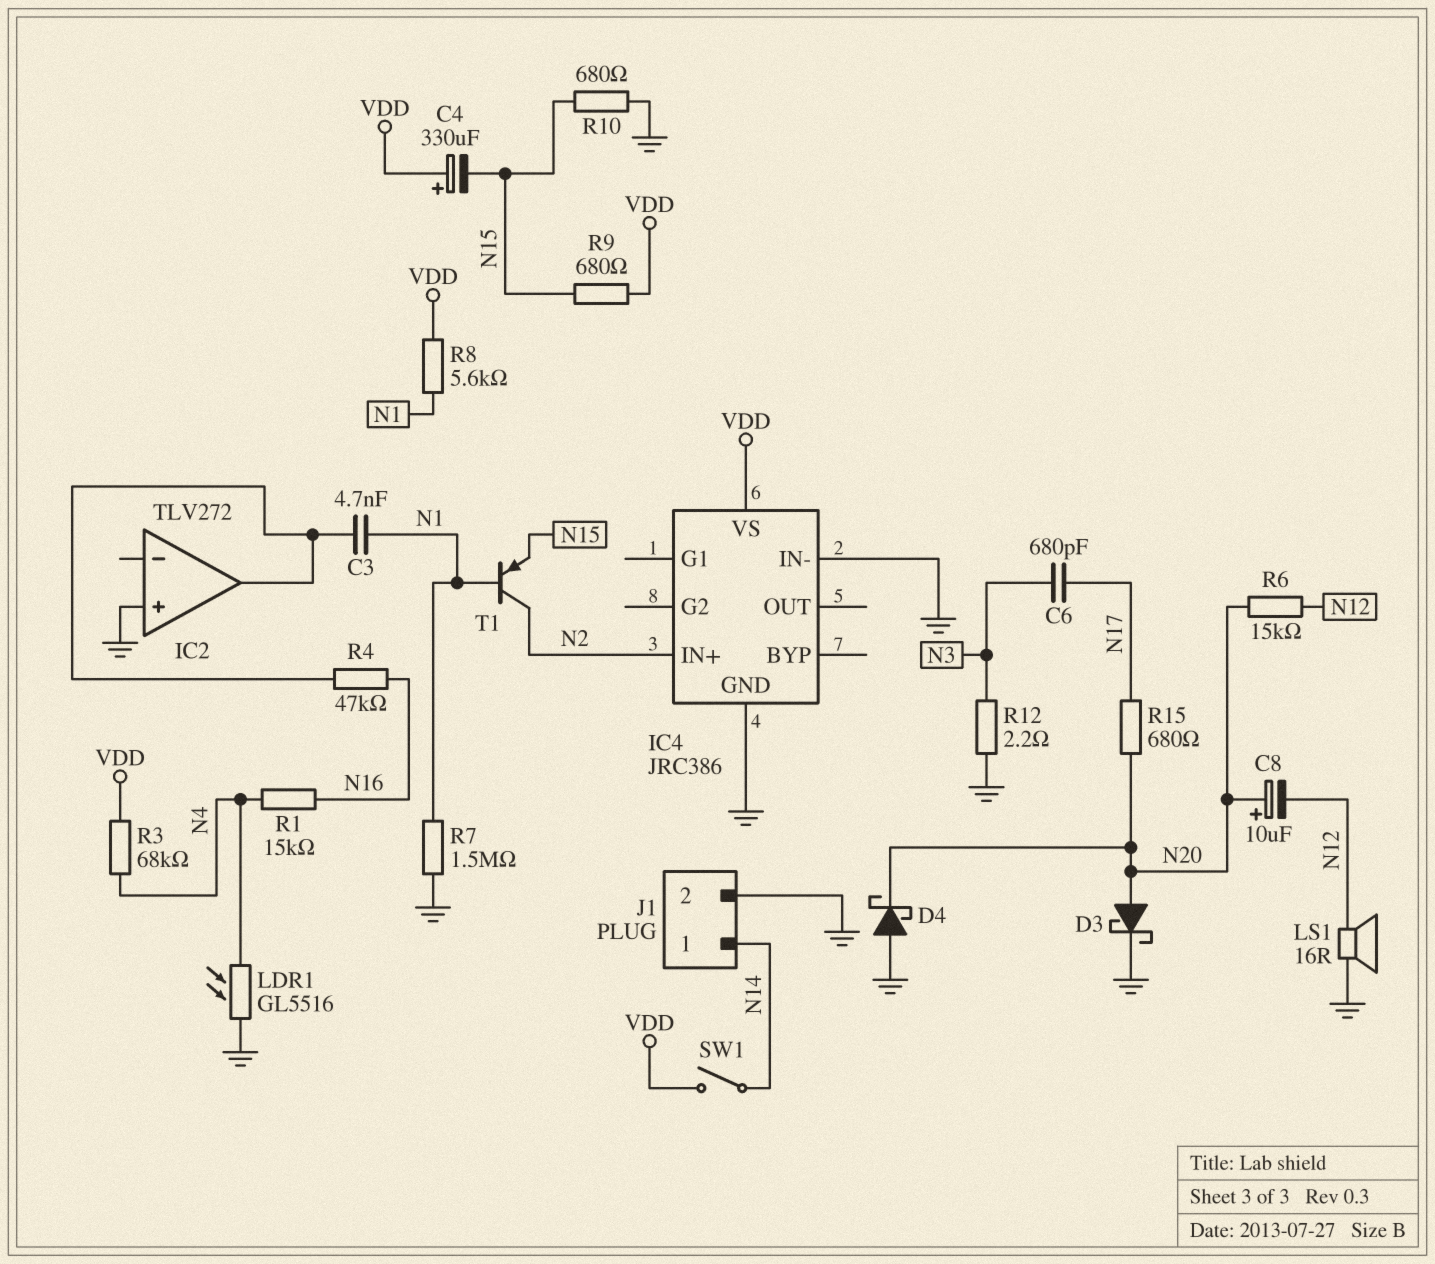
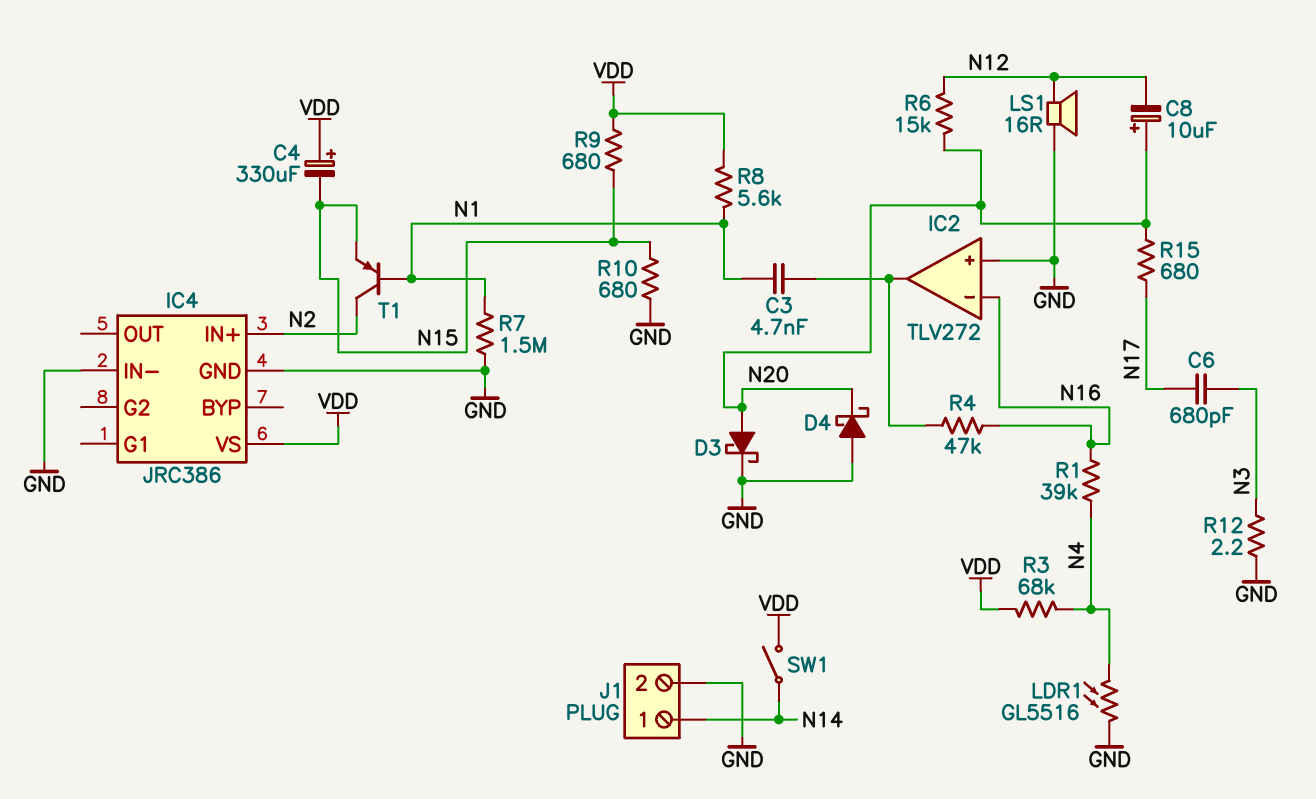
IC2 pin in-: none -> N16
R1: 15k (N4, N16) -> 39k (N4, N16)

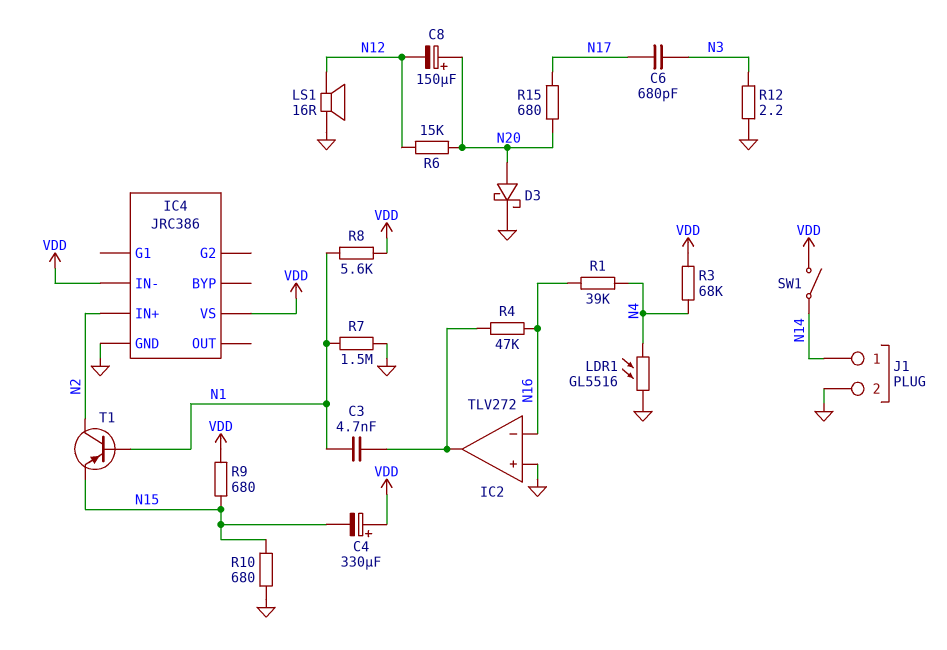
C8: 10uF (plus N20, minus N12) -> 150uF (plus N20, minus N12)
D4: schottky (A GND, K N20) -> none
IC4 pin IN-: GND -> VDD

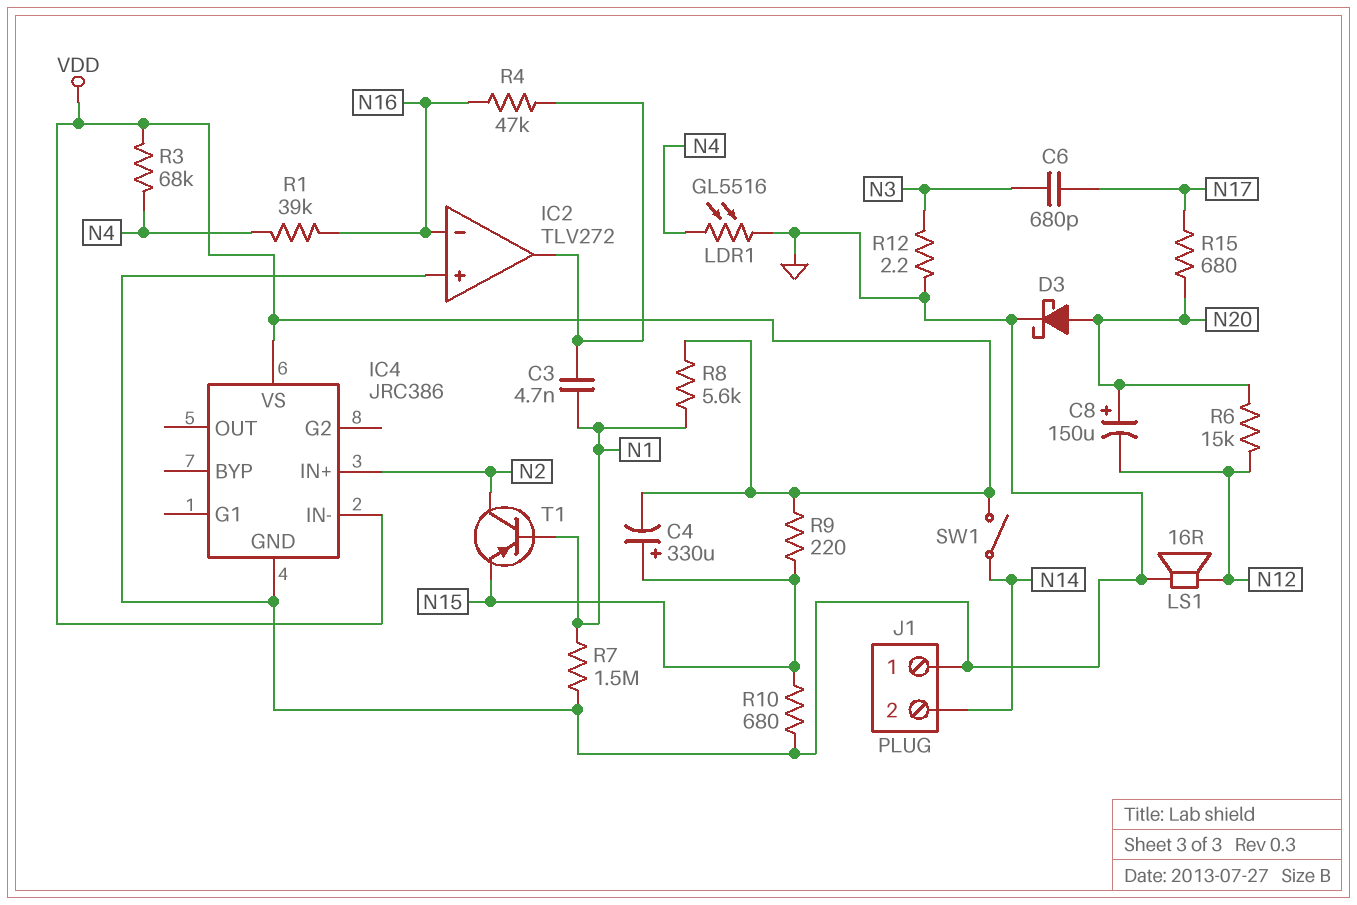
C4: 330uF (plus VDD, minus N15) -> 330uF (plus N15, minus VDD)
J1 pin 1: N14 -> GND
J1 pin 2: GND -> N14
R9: 680 (N15, VDD) -> 220 (N15, VDD)

